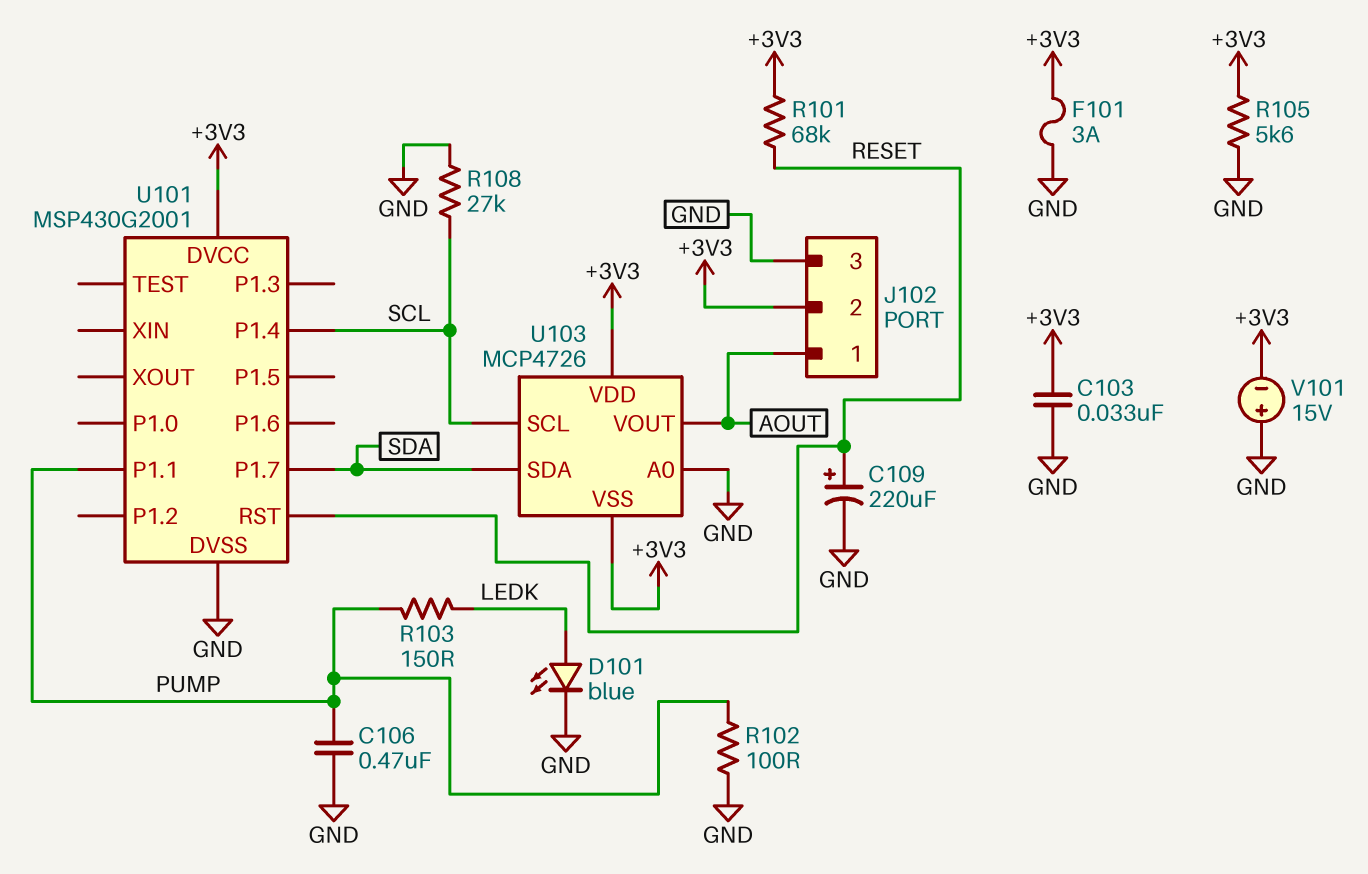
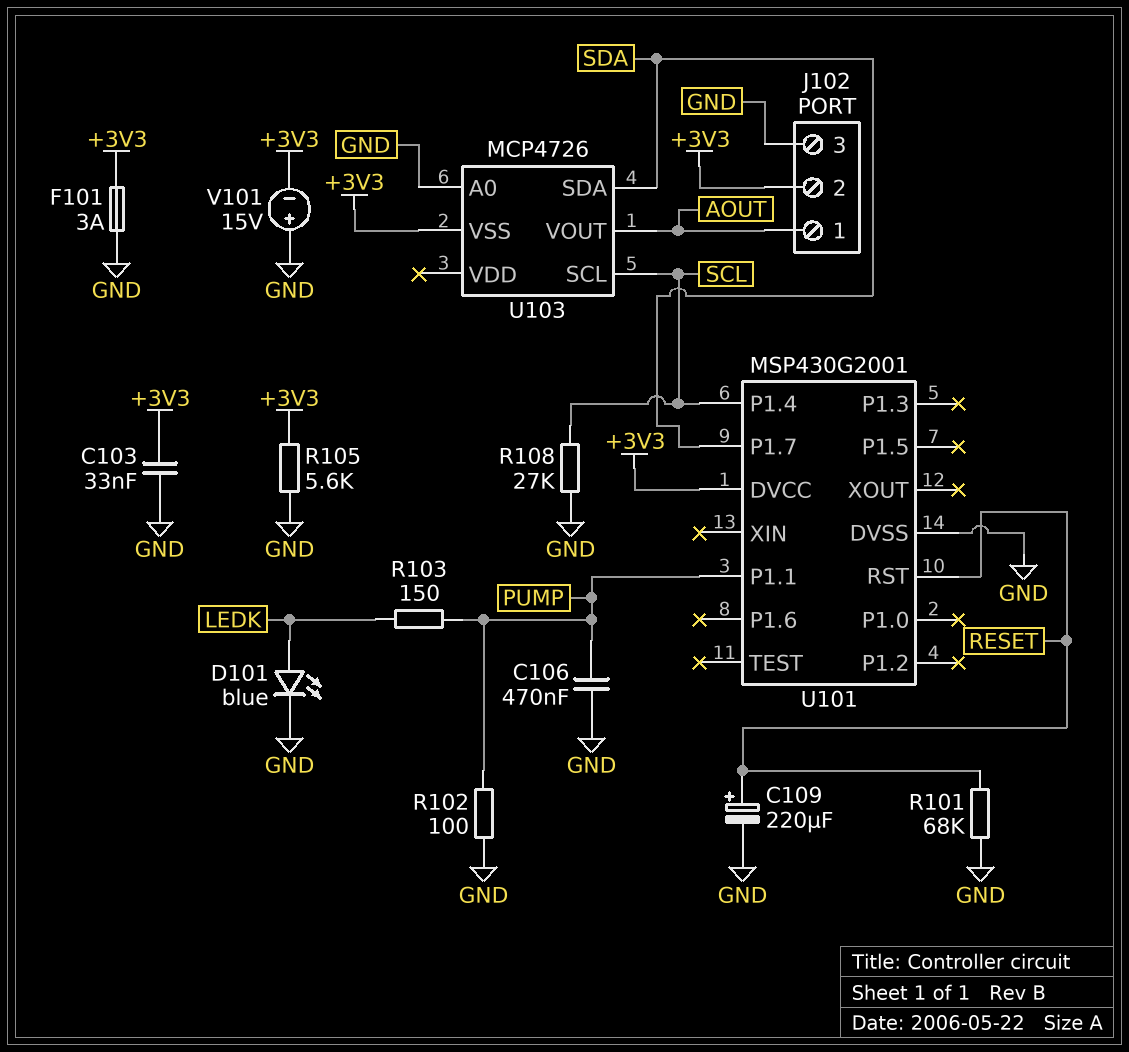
R101: 68k (+3V3, RESET) -> 68k (GND, RESET)
U103 pin VDD: +3V3 -> none

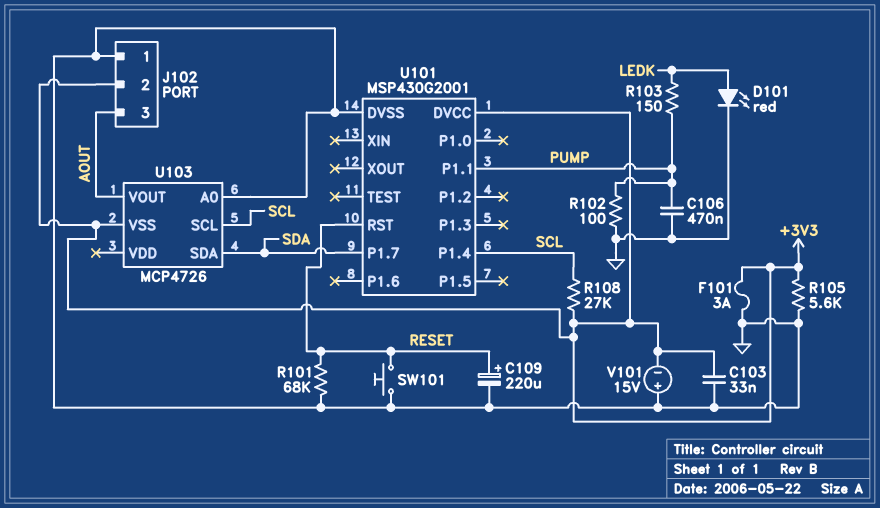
D101: LED blue (A LEDK, K GND) -> LED red (A LEDK, K GND)
J102 pin 1: AOUT -> GND
J102 pin 3: GND -> AOUT
R108: 27k (GND, SCL) -> 27k (+3V3, SCL)
SW101: none -> button (GND, RESET)

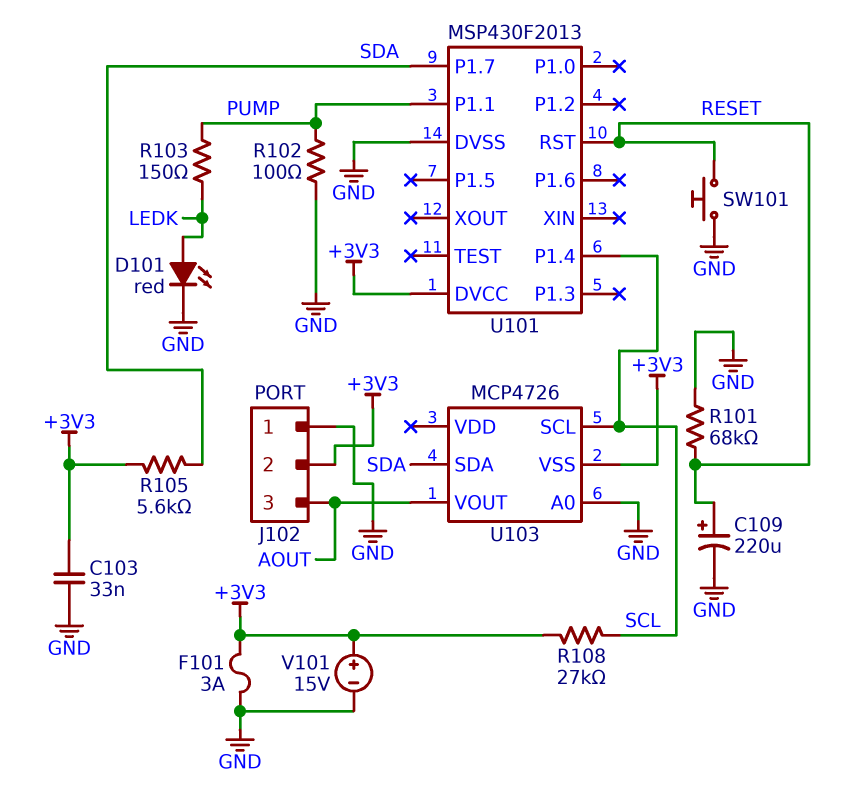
C106: 470nF (GND, PUMP) -> none
R105: 5.6k (+3V3, GND) -> 5.6k (+3V3, SDA)
U101: MSP430G2001 -> MSP430F2013
V101: 15V (plus GND, minus +3V3) -> 15V (plus +3V3, minus GND)

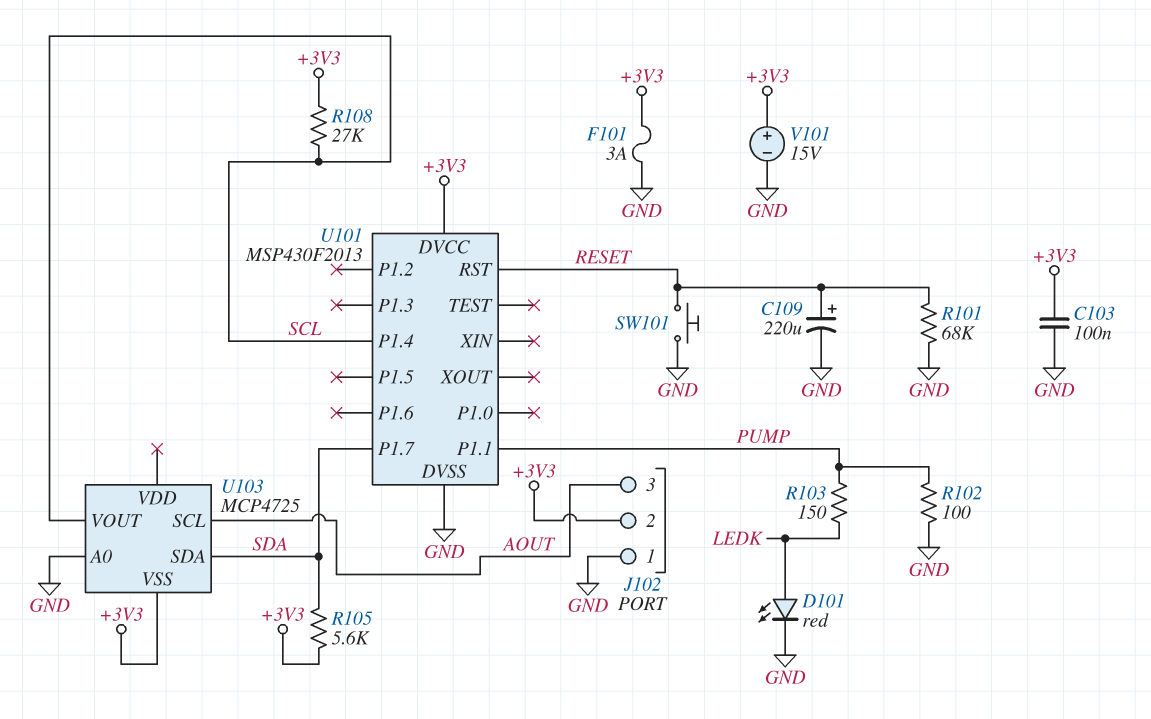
C103: 33nF (+3V3, GND) -> 100nF (+3V3, GND)
U103: MCP4726 -> MCP4725
U103 pin SCL: SCL -> AOUT
U103 pin VOUT: AOUT -> SCL

